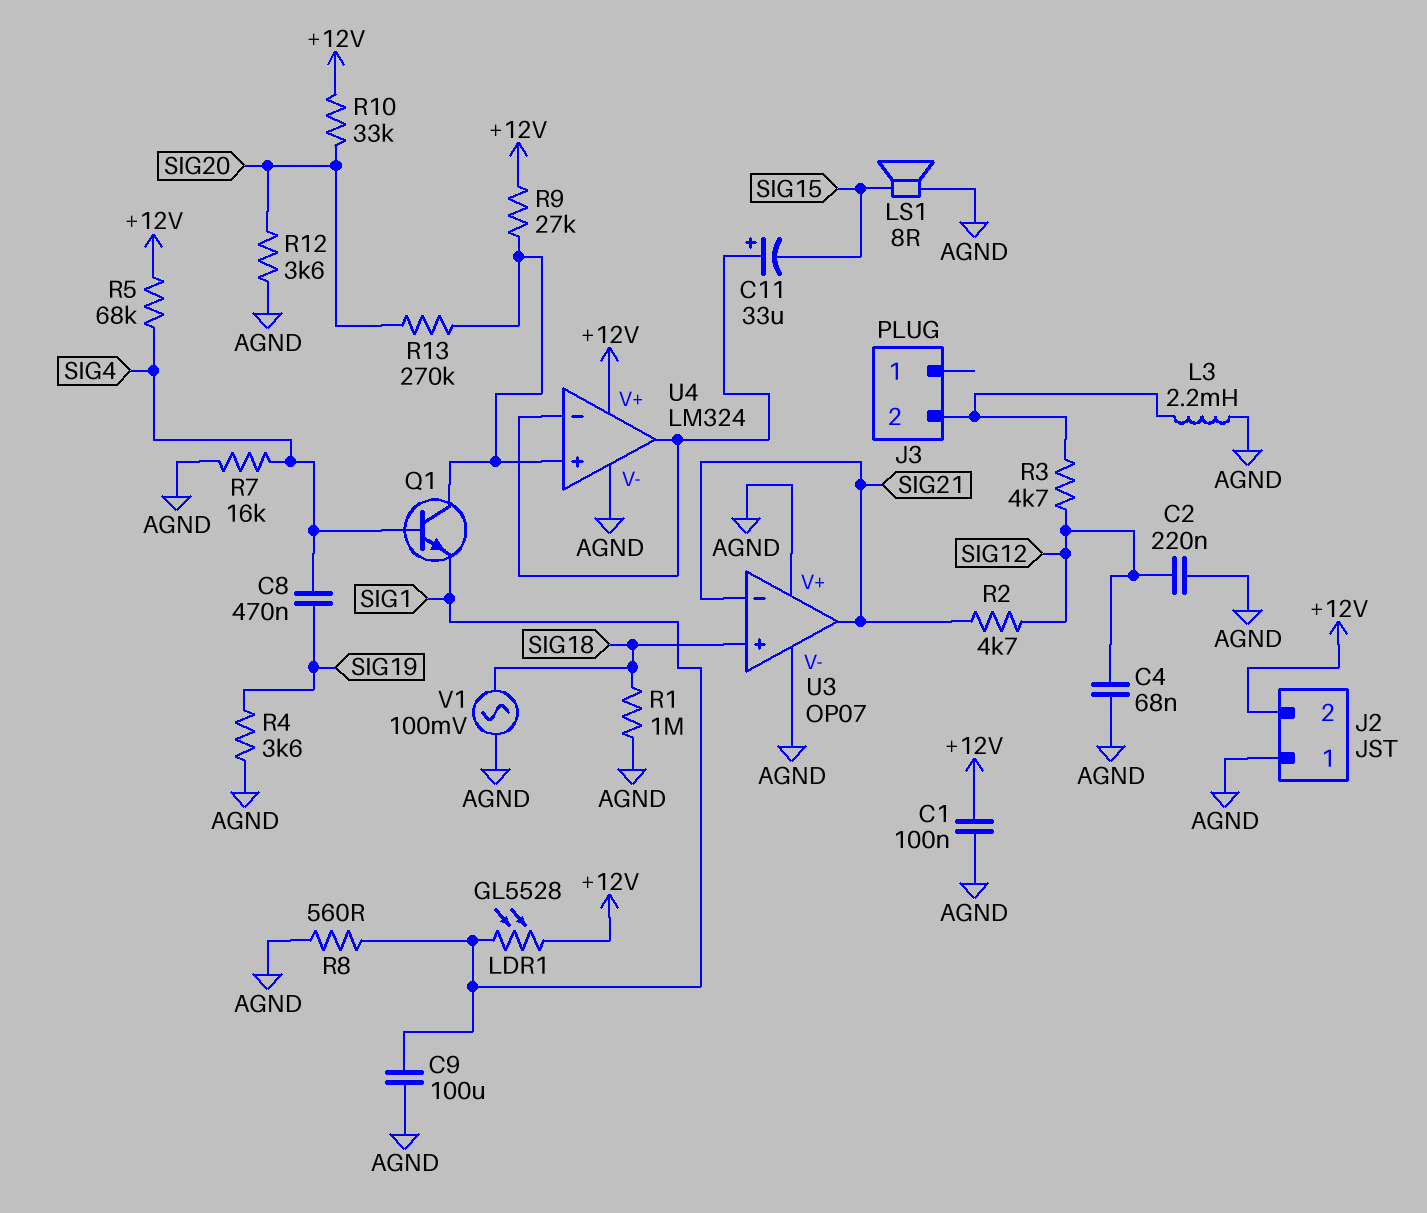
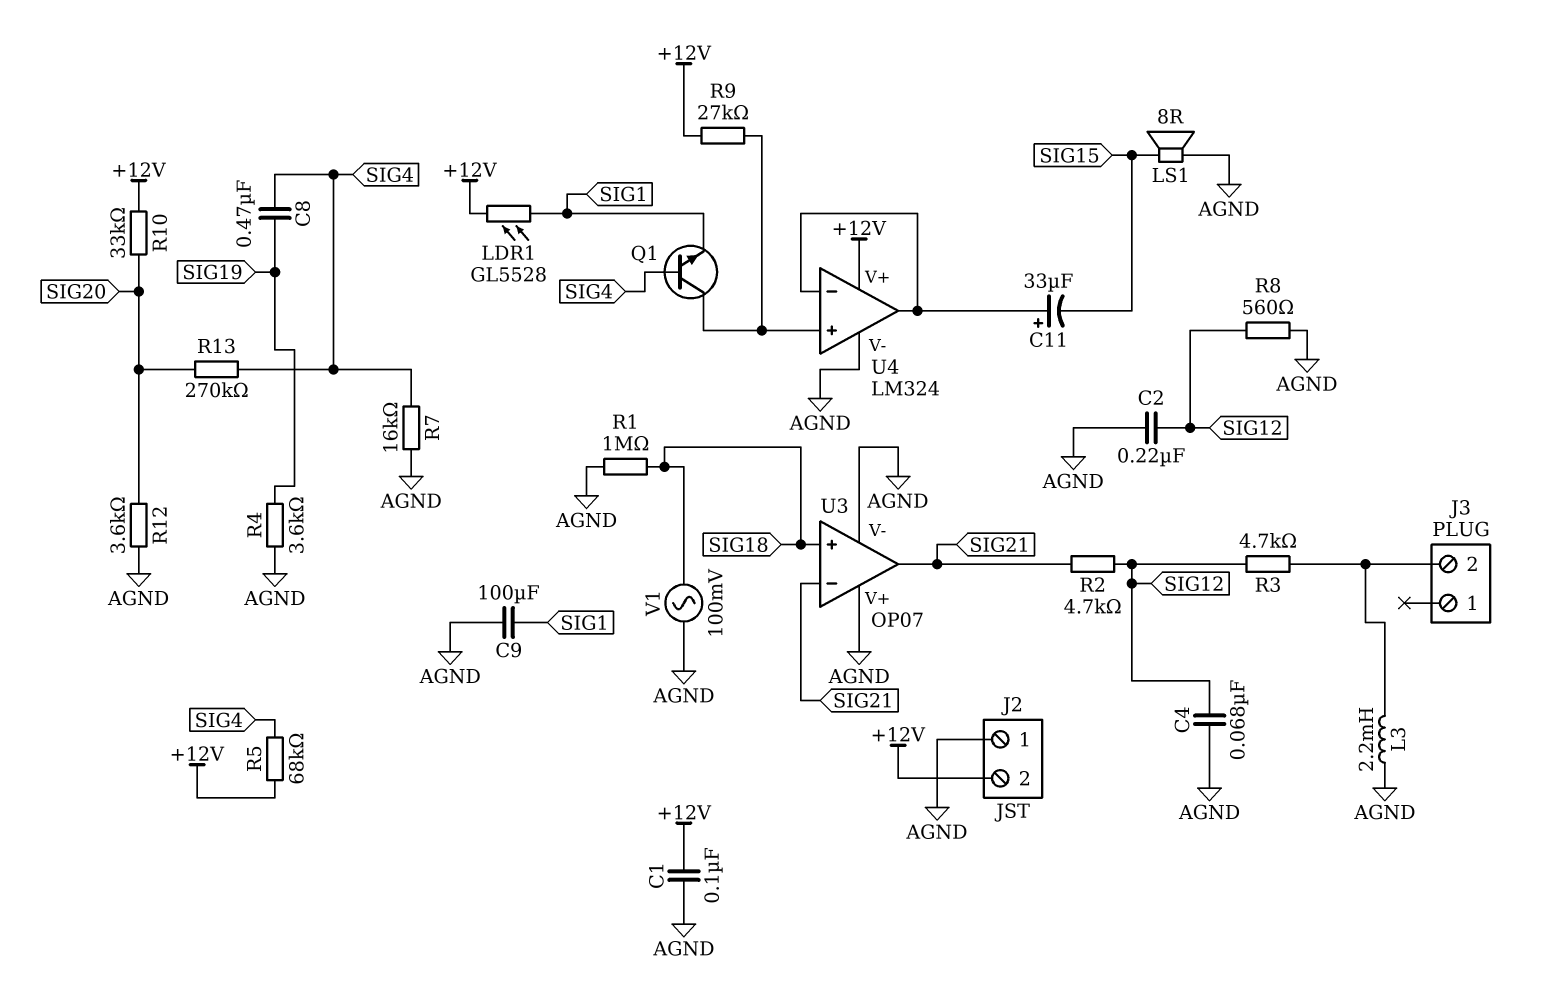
R8: 560 (AGND, SIG1) -> 560 (AGND, SIG12)
R13: 270k (SIG20, U4/in+) -> 270k (SIG4, SIG20)

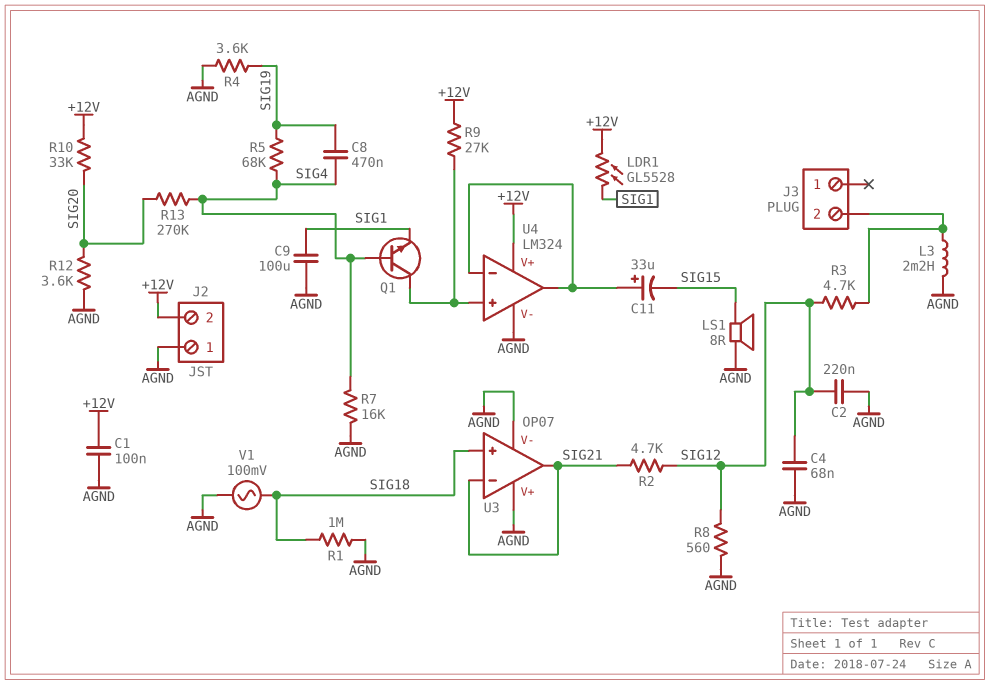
R5: 68k (+12V, SIG4) -> 68k (SIG4, SIG19)

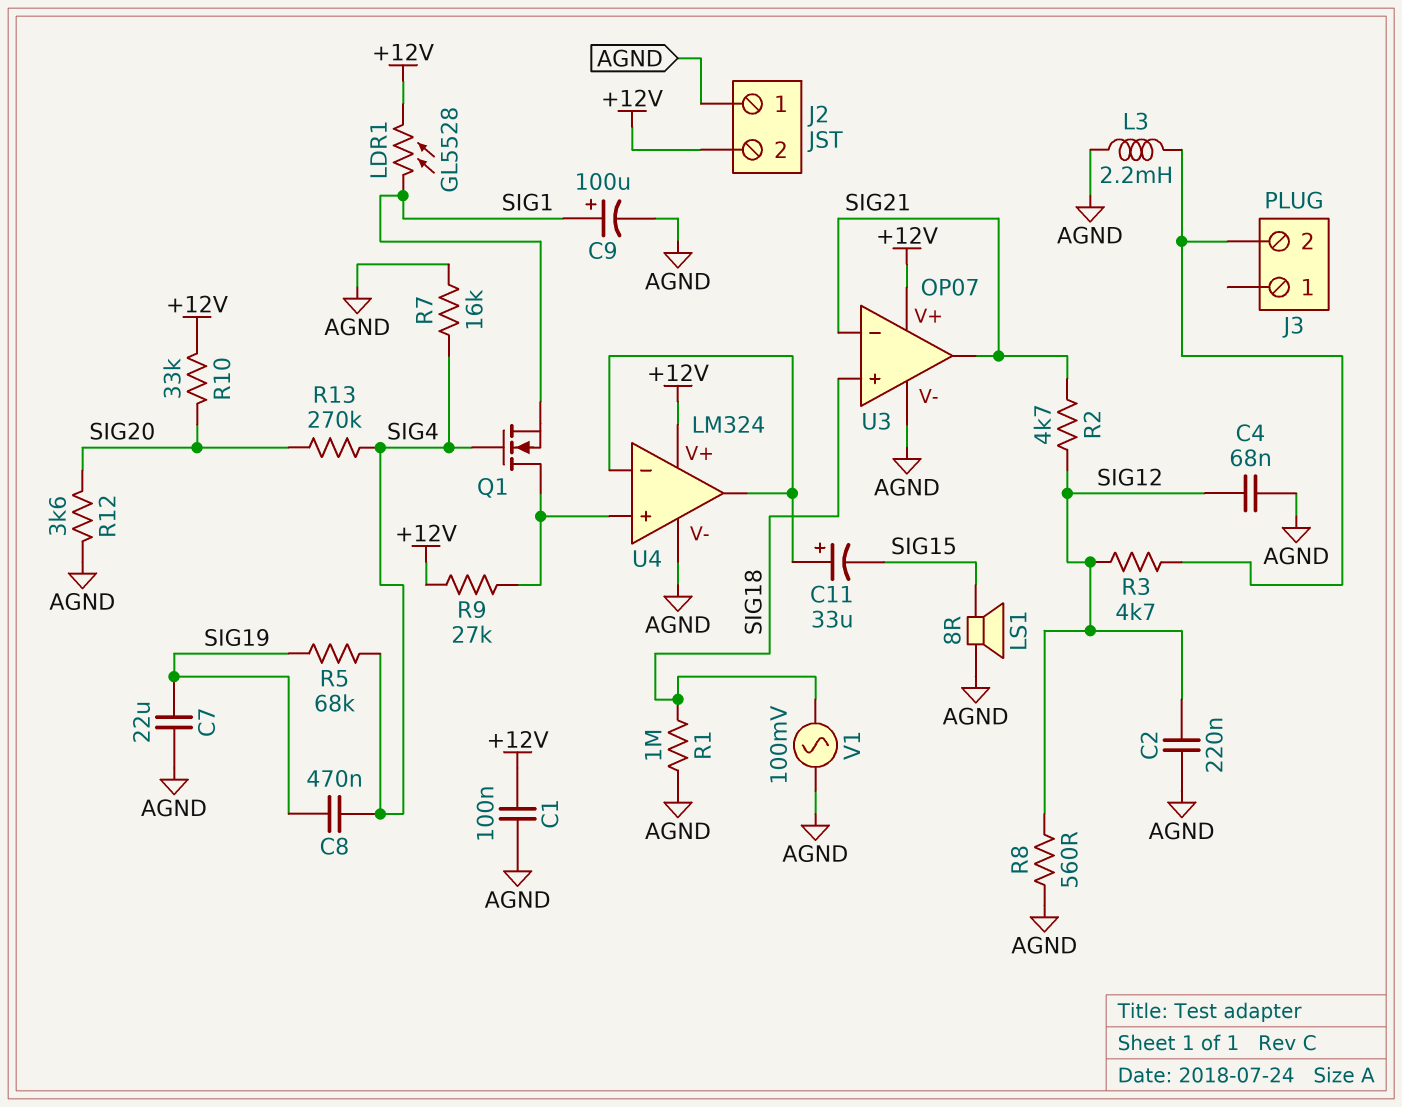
C7: none -> 22uF (AGND, SIG19)
C9: 100uF (AGND, SIG1) -> 100uF (plus SIG1, minus AGND)
Q1: NPN (B SIG4, C U4/in+, E SIG1) -> NMOS (G SIG4, D U4/in+, S SIG1)
R4: 3.6k (AGND, SIG19) -> none
U3 pin V+: AGND -> +12V

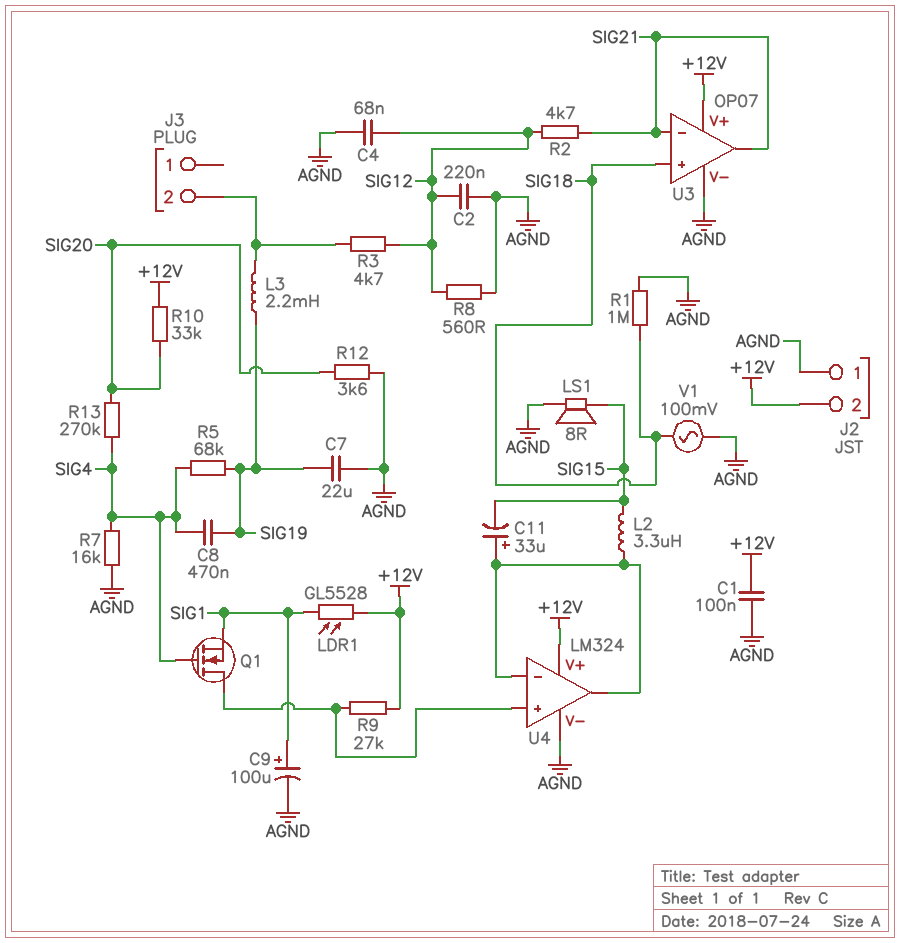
L2: none -> 3.3uH (SIG15, U4/in-)
L3: 2.2mH (AGND, J3/2) -> 2.2mH (J3/2, SIG19)

